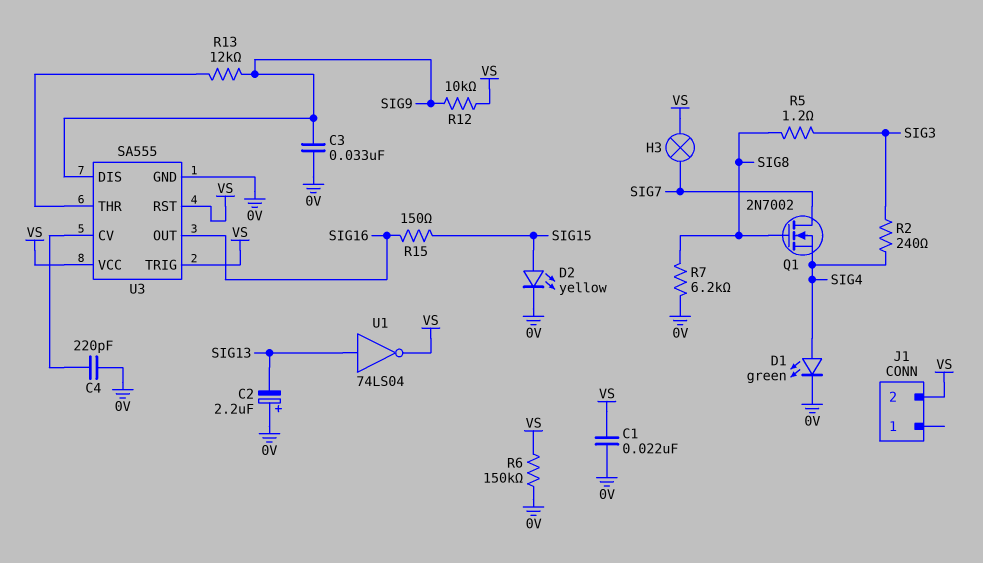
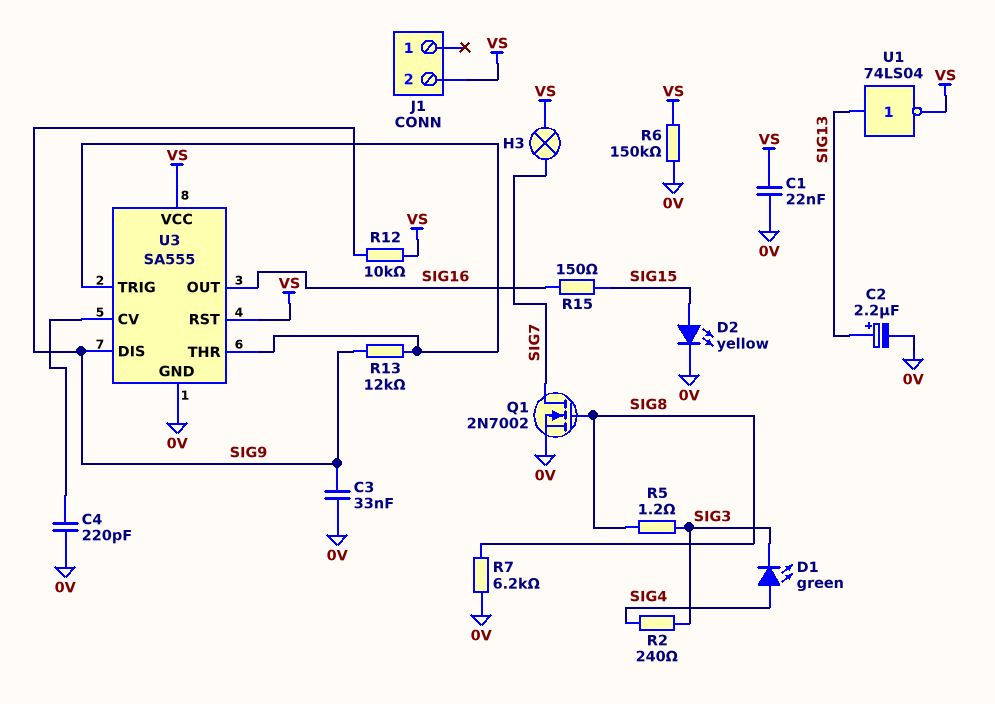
C2: 2.2uF (plus 0V, minus SIG13) -> 2.2uF (plus SIG13, minus 0V)
D1: LED green (A SIG4, K 0V) -> LED green (A SIG4, K SIG3)
Q1: NMOS 2N7002 (G SIG8, D SIG7, S SIG4) -> NMOS 2N7002 (G SIG8, D SIG7, S 0V)
U3 pin TRIG: VS -> U3/THR

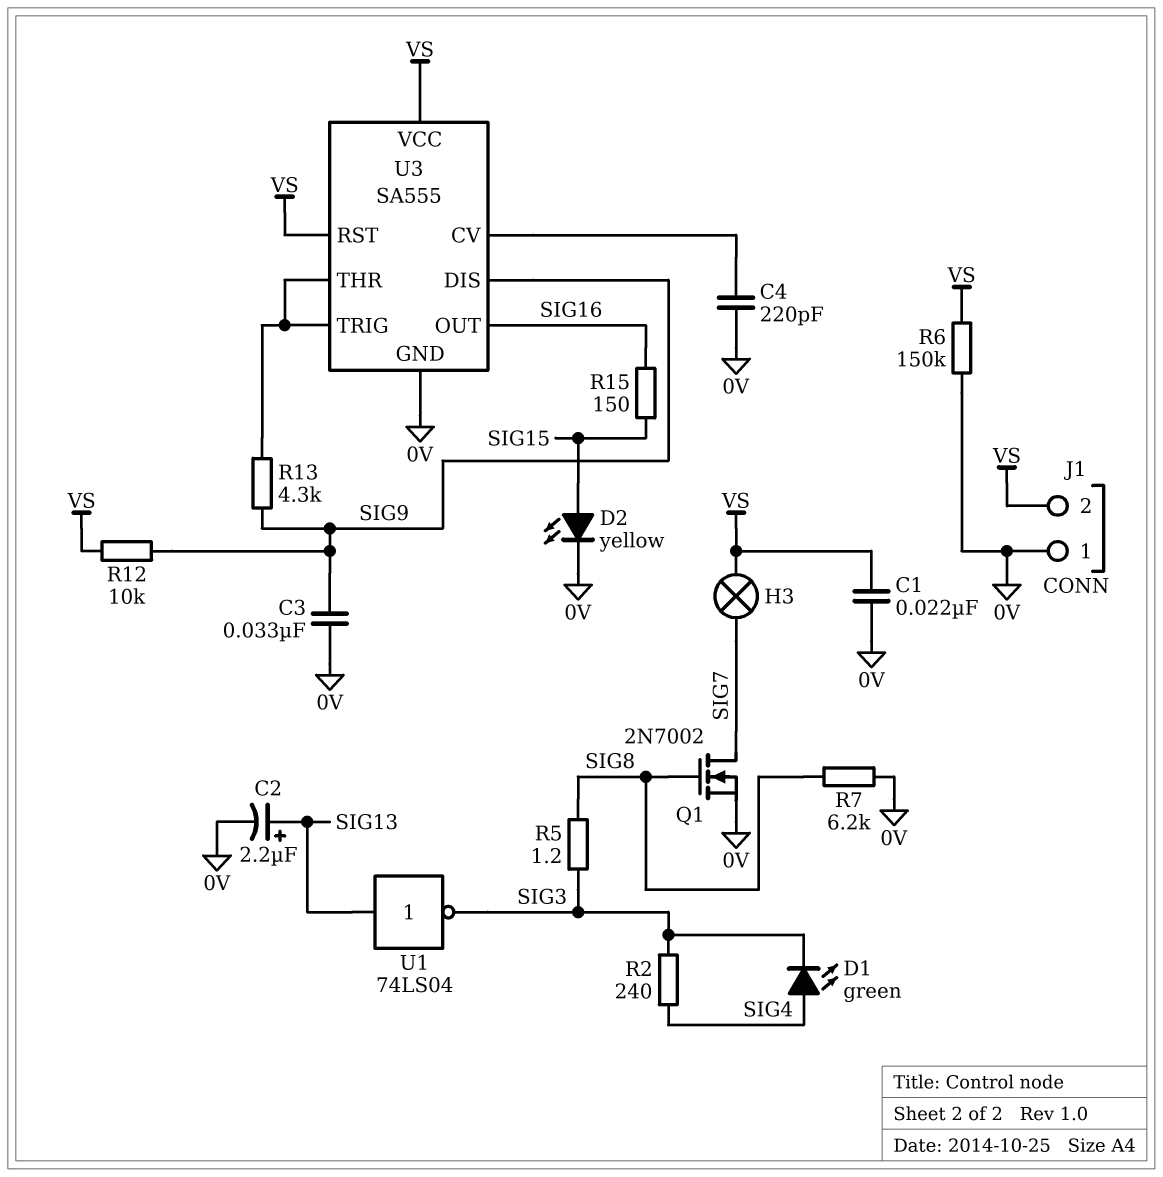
J1 pin 1: none -> 0V
R13: 12k (SIG9, U3/THR) -> 4.3k (SIG9, U3/THR)
U1: NOT 74LS04 (in SIG13, out VS) -> NOT 74LS04 (in SIG13, out SIG3)

